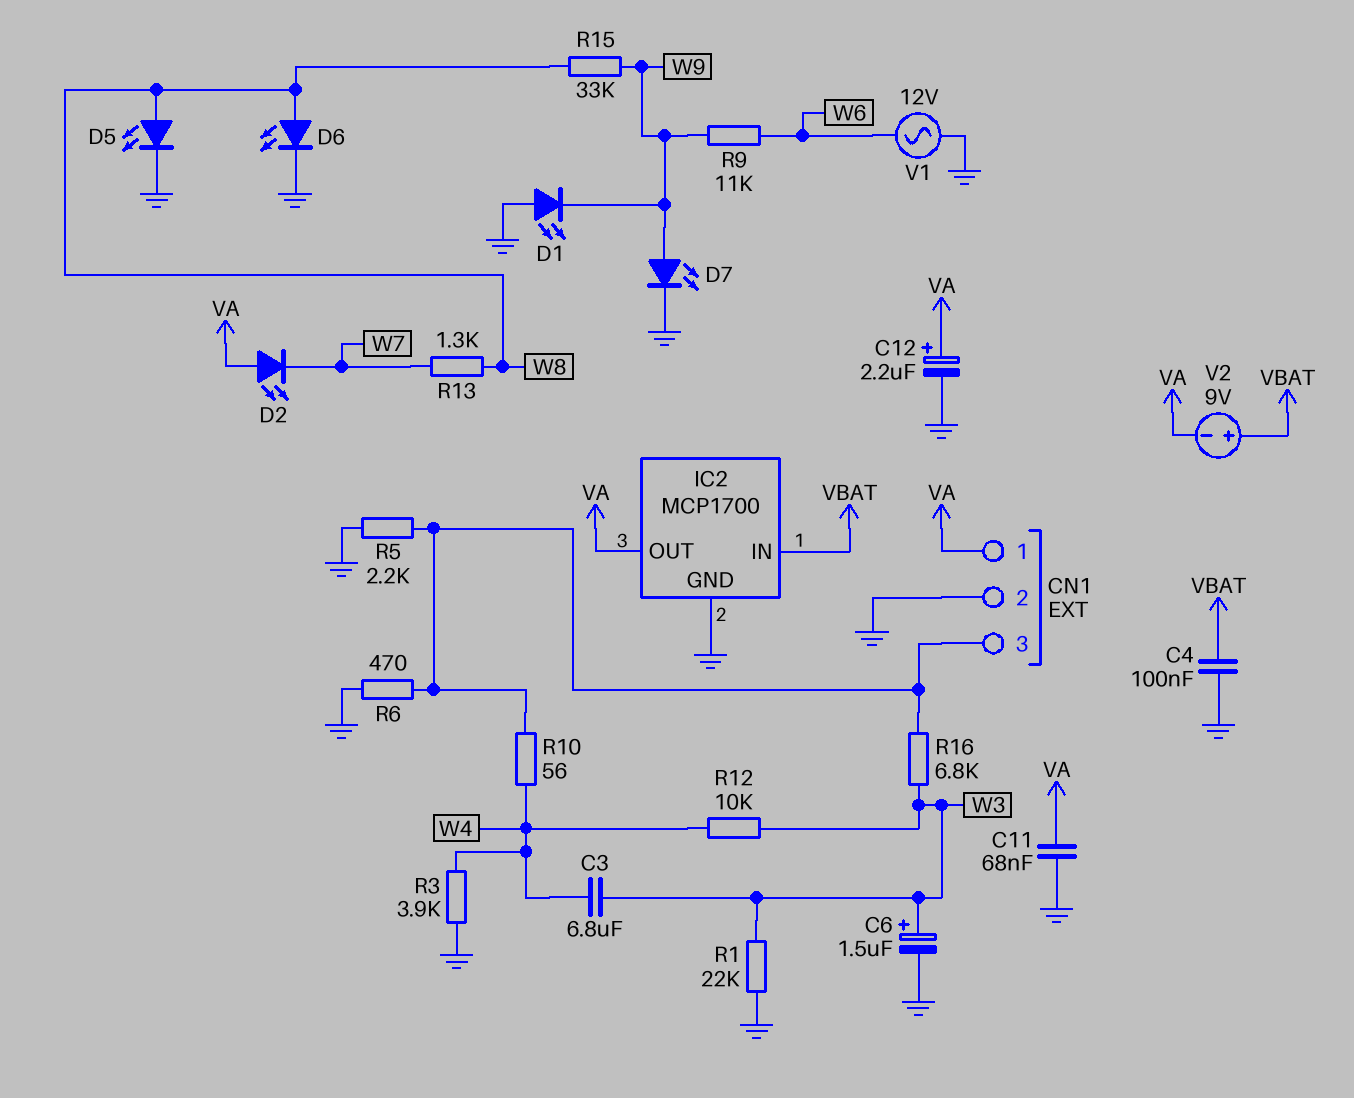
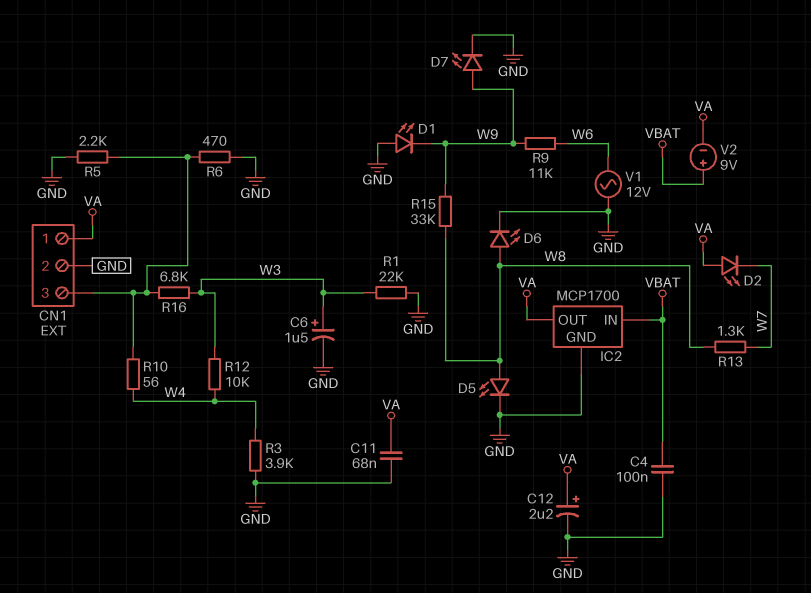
C3: 6.8uF (W3, W4) -> none

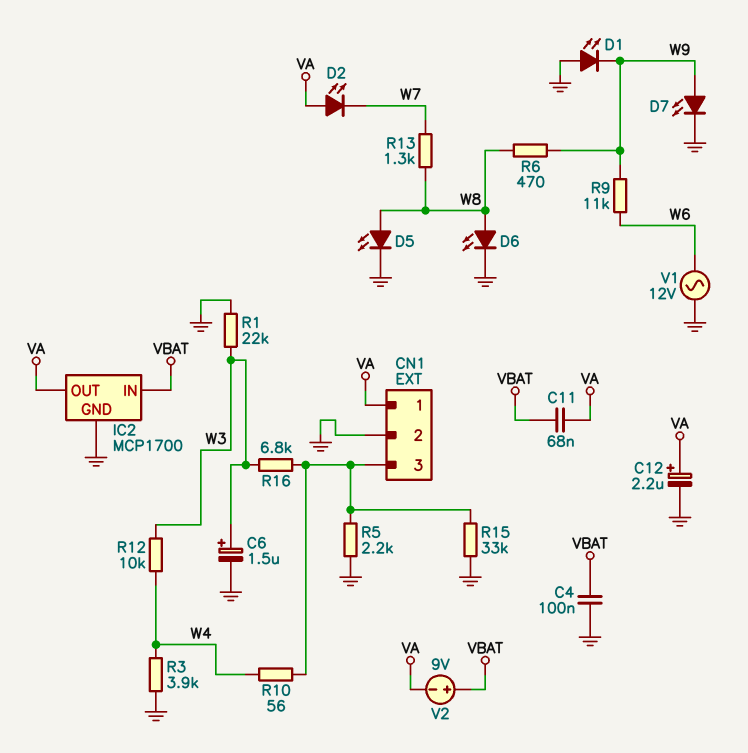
C11: 68nF (GND, VA) -> 68nF (VA, VBAT)
R6: 470 (CN1/3, GND) -> 470 (W8, W9)
R15: 33k (W8, W9) -> 33k (CN1/3, GND)

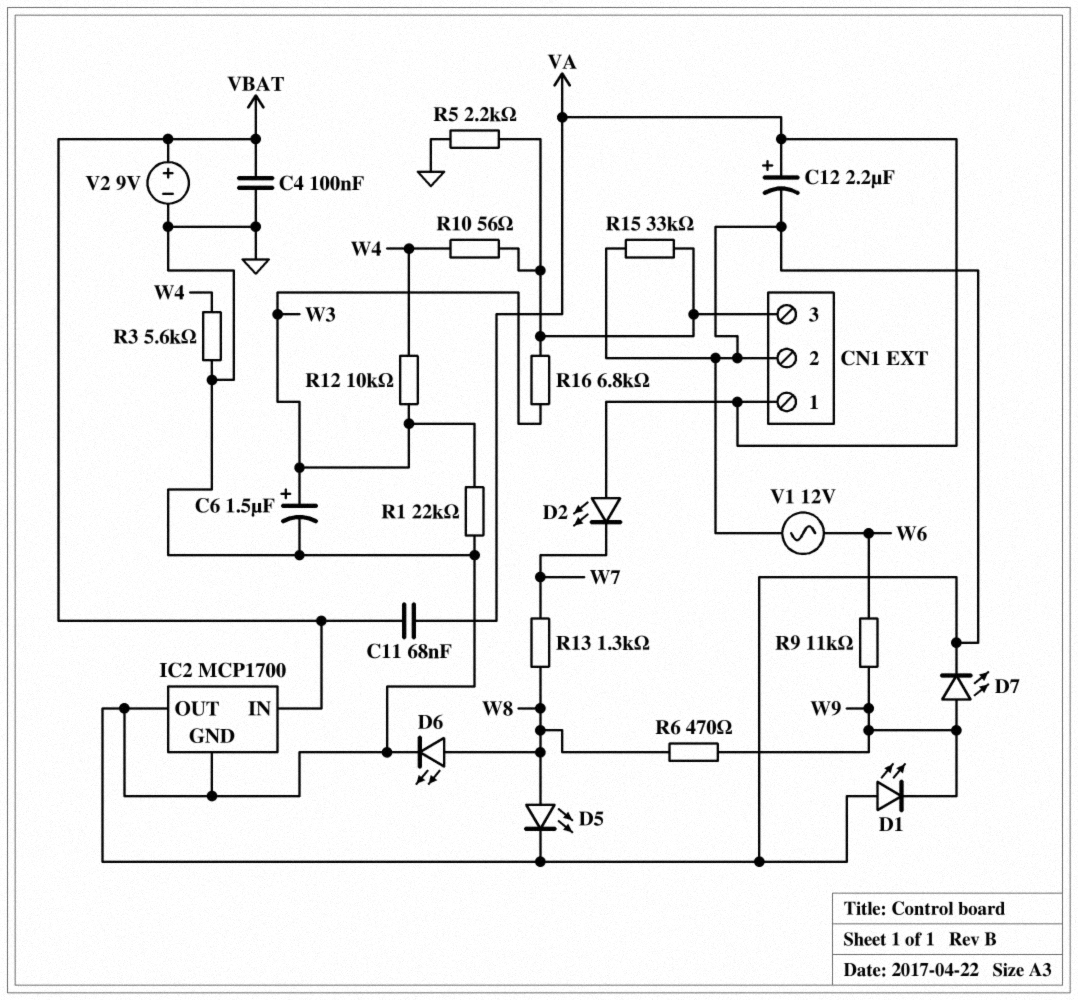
IC2 pin OUT: VA -> GND
R3: 3.9k (GND, W4) -> 5.6k (GND, W4)
V2: 9V (plus VBAT, minus VA) -> 9V (plus VBAT, minus GND)

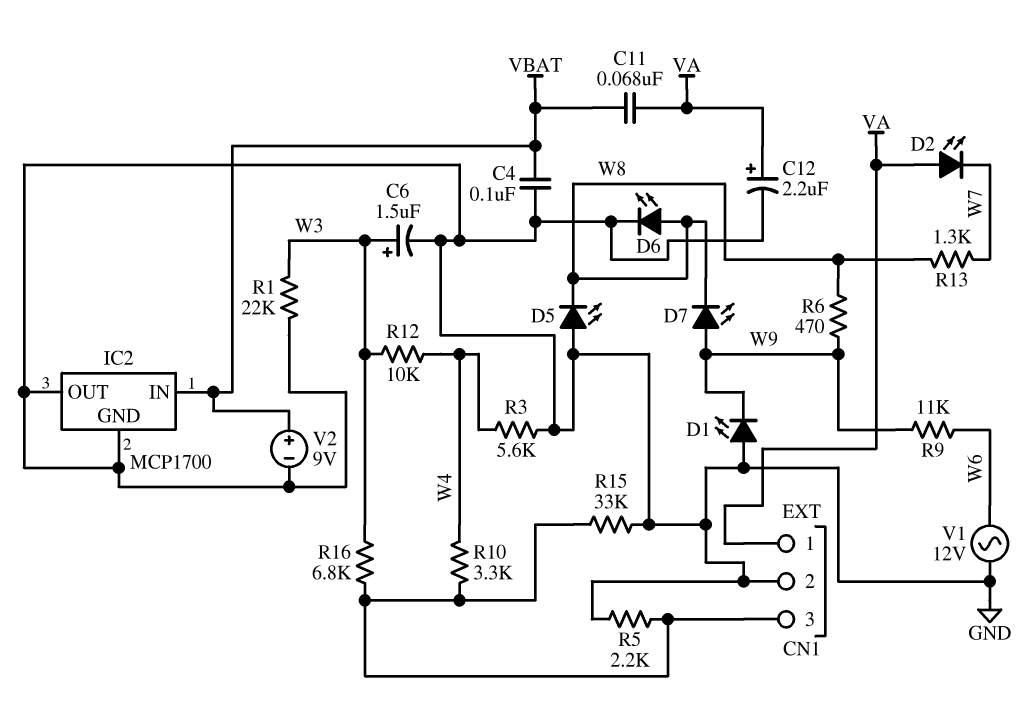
D5: LED (A W8, K GND) -> LED (A GND, K W8)
D7: LED (A W9, K GND) -> LED (A W9, K W8)
R10: 56 (CN1/3, W4) -> 3.3k (CN1/3, W4)

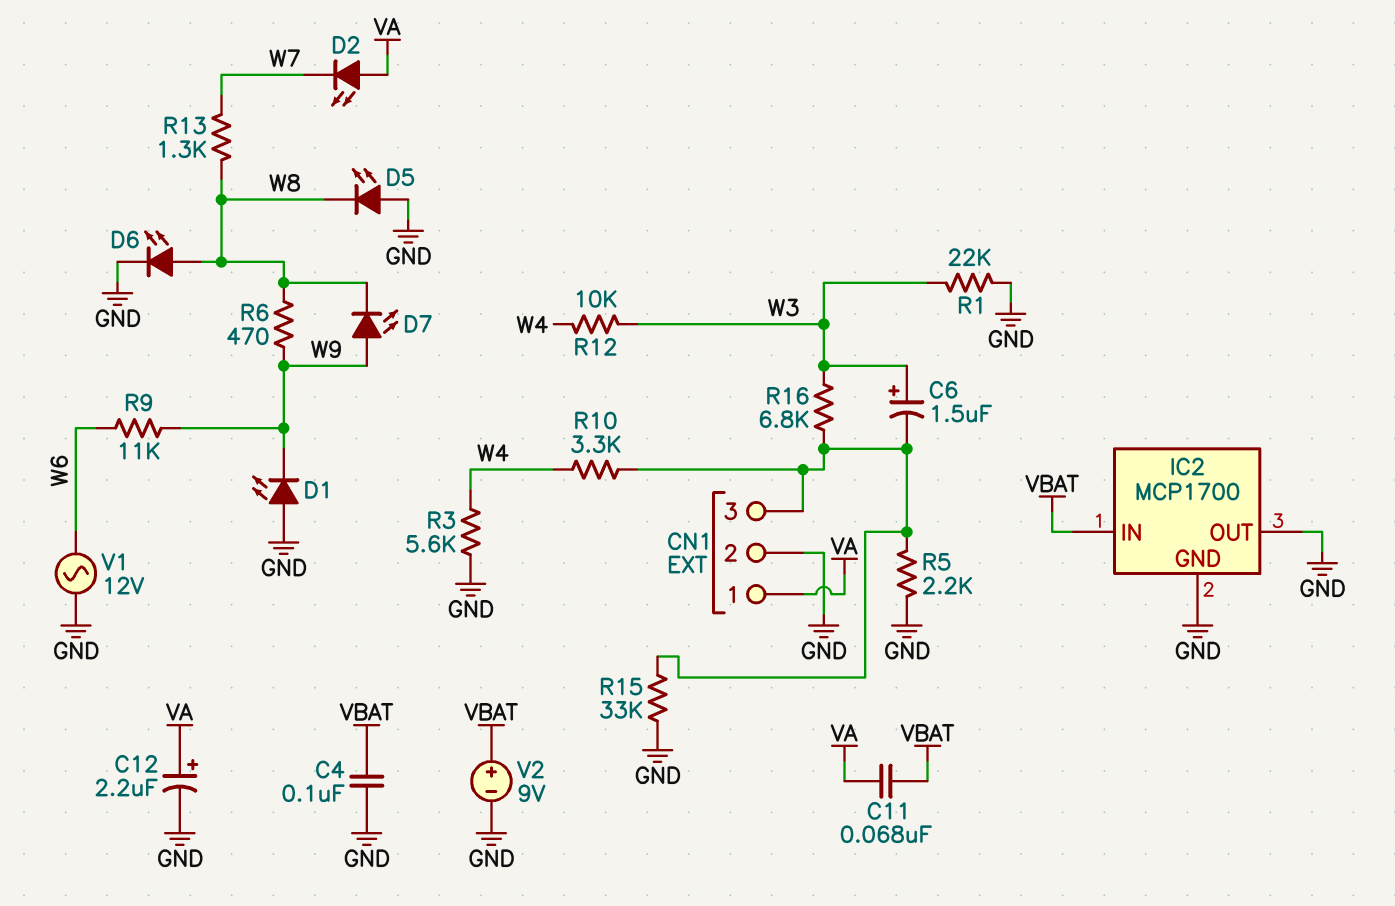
C6: 1.5uF (plus W3, minus GND) -> 1.5uF (plus W3, minus CN1/3)

